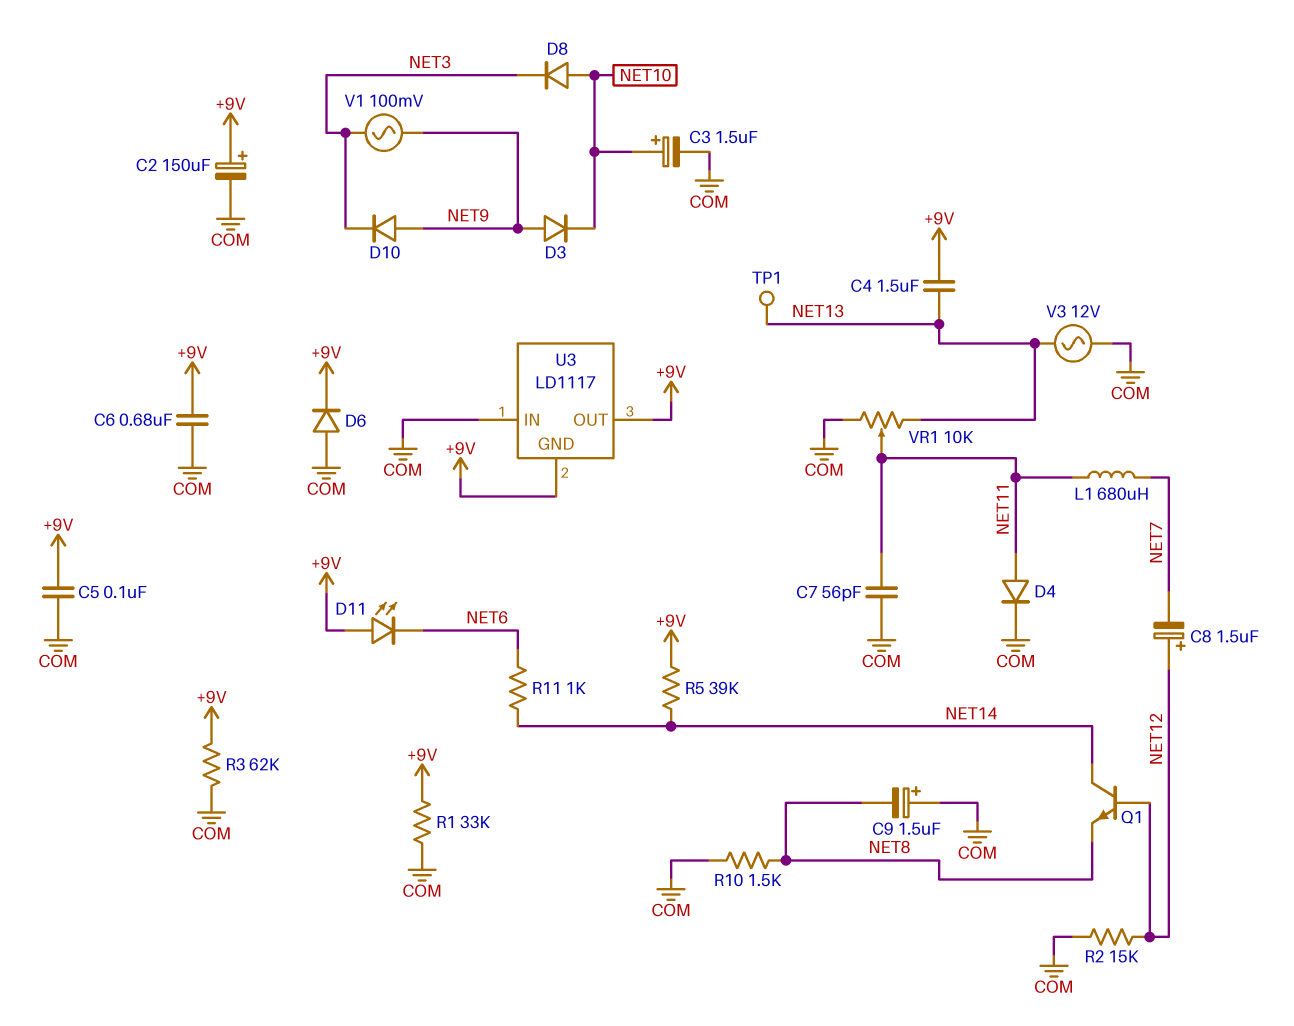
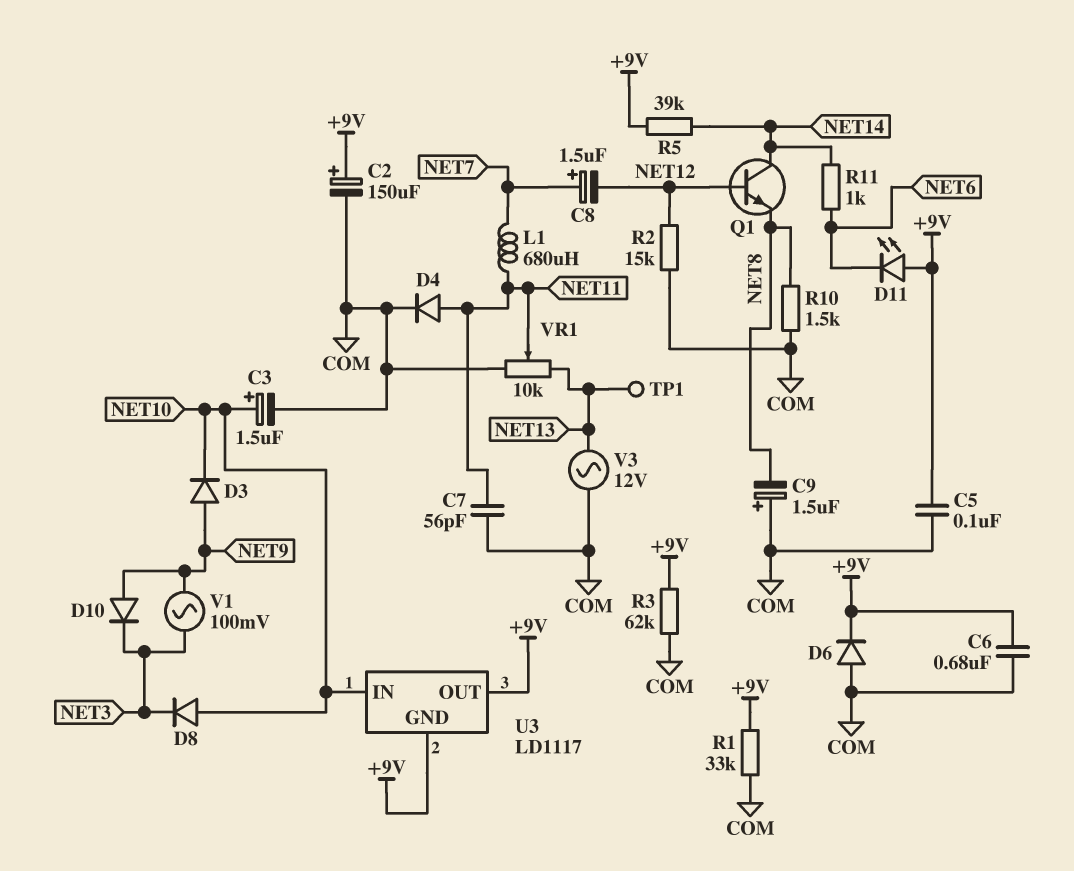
C4: 1.5uF (+9V, NET13) -> none
C8: 1.5uF (plus NET12, minus NET7) -> 1.5uF (plus NET7, minus NET12)
U3 pin IN: COM -> NET10

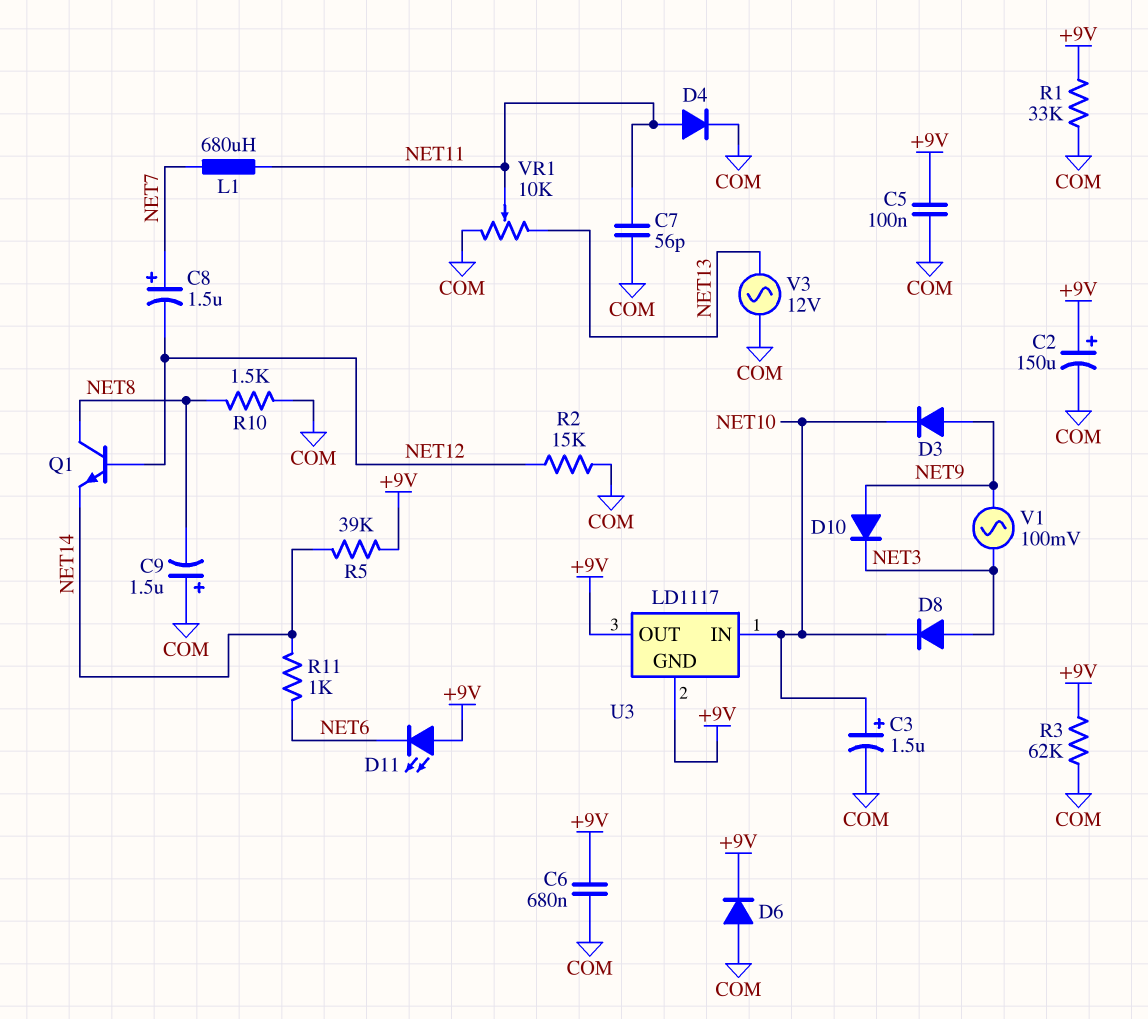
D8: diode (A NET10, K NET3) -> diode (A NET3, K NET10)
Q1: NPN (B NET12, C NET14, E NET8) -> NPN (B NET12, C NET8, E NET14)
TP1: test point (NET13) -> none

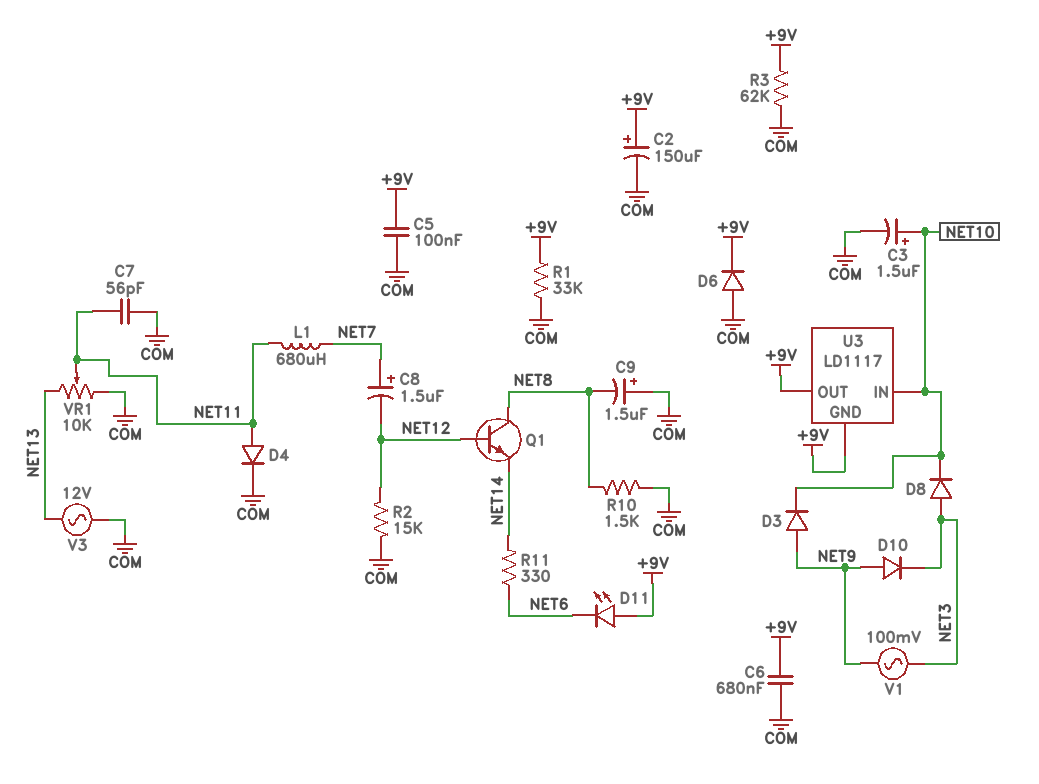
R5: 39k (+9V, NET14) -> none
R11: 1k (NET6, NET14) -> 330 (NET6, NET14)

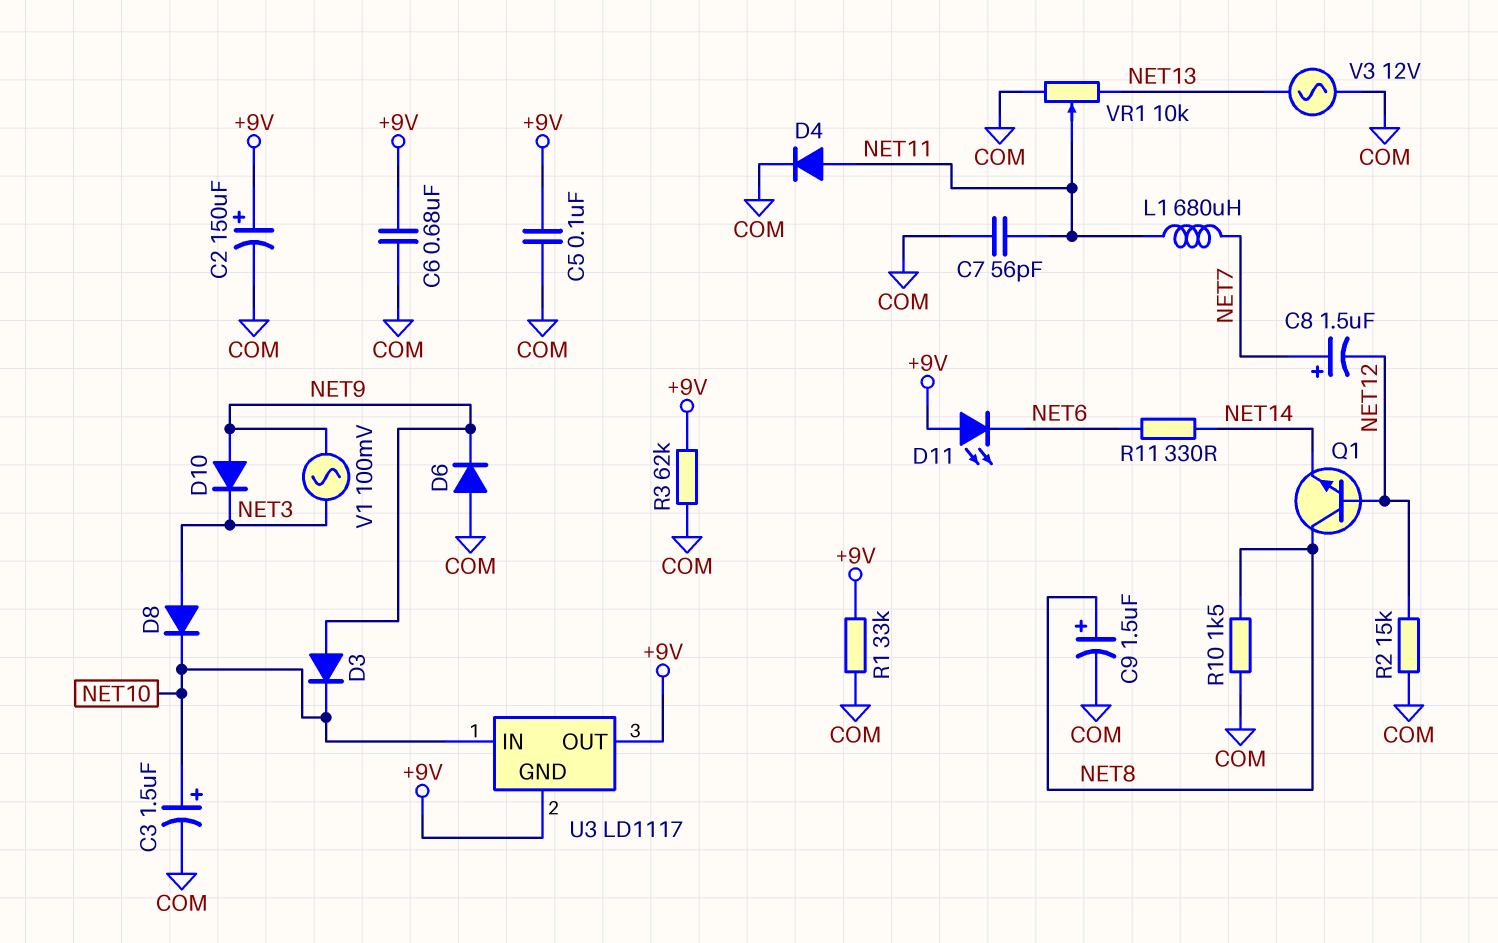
C9: 1.5uF (plus COM, minus NET8) -> 1.5uF (plus NET8, minus COM)
D6: diode (A COM, K +9V) -> diode (A COM, K NET9)

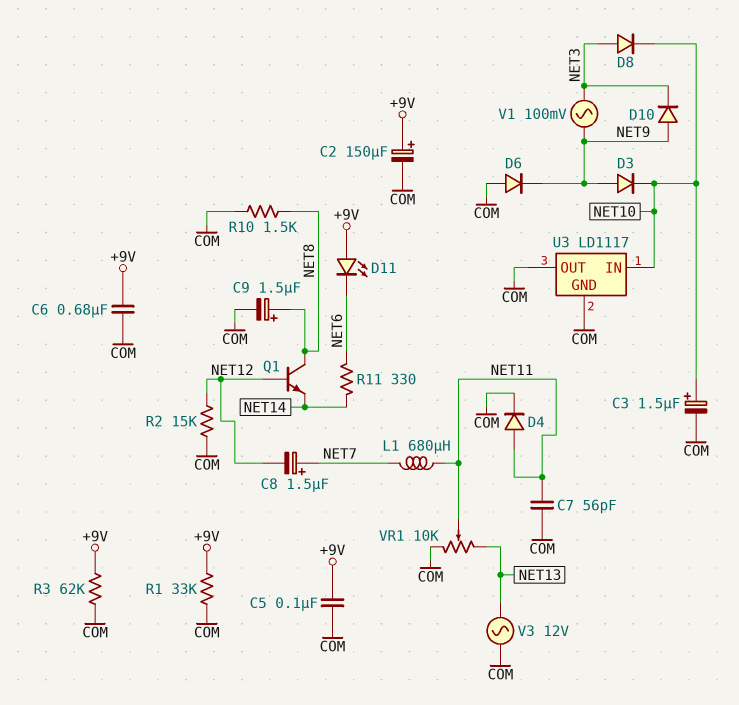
U3 pin GND: +9V -> COM
U3 pin OUT: +9V -> COM

